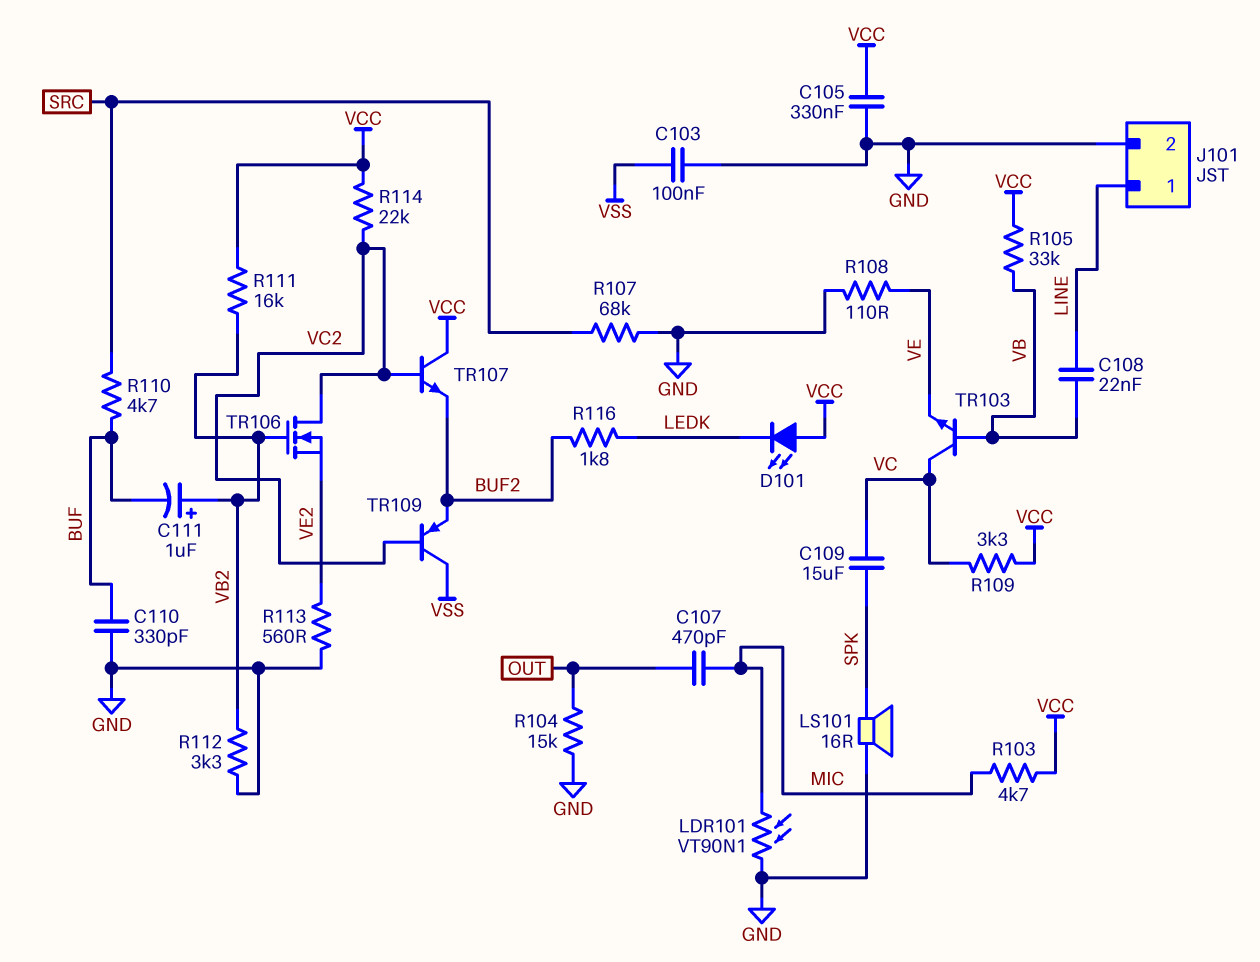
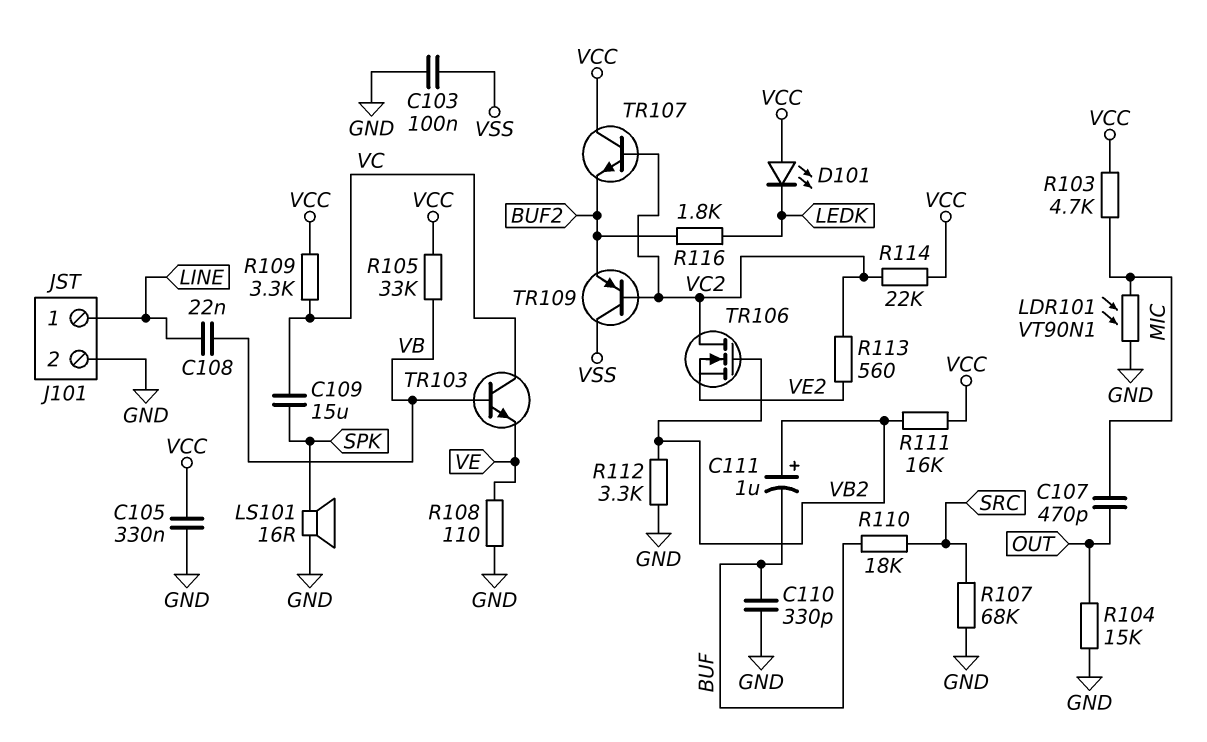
R110: 4.7k (BUF, SRC) -> 18k (BUF, SRC)
R113: 560 (GND, VE2) -> 560 (VC2, VE2)

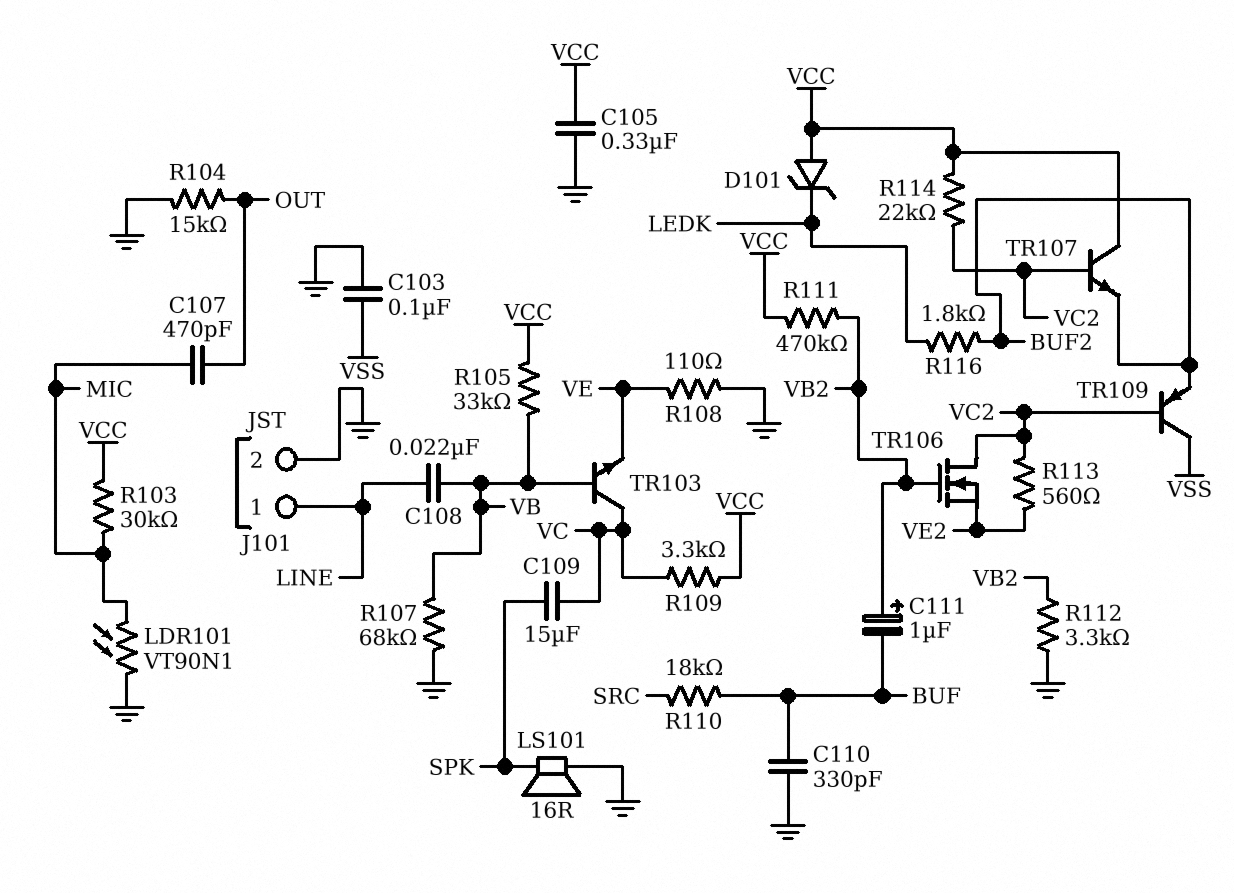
D101: LED (A VCC, K LEDK) -> zener (A VCC, K LEDK)
R103: 4.7k (MIC, VCC) -> 30k (MIC, VCC)
R107: 68k (GND, SRC) -> 68k (GND, VB)
R111: 16k (VB2, VCC) -> 470k (VB2, VCC)

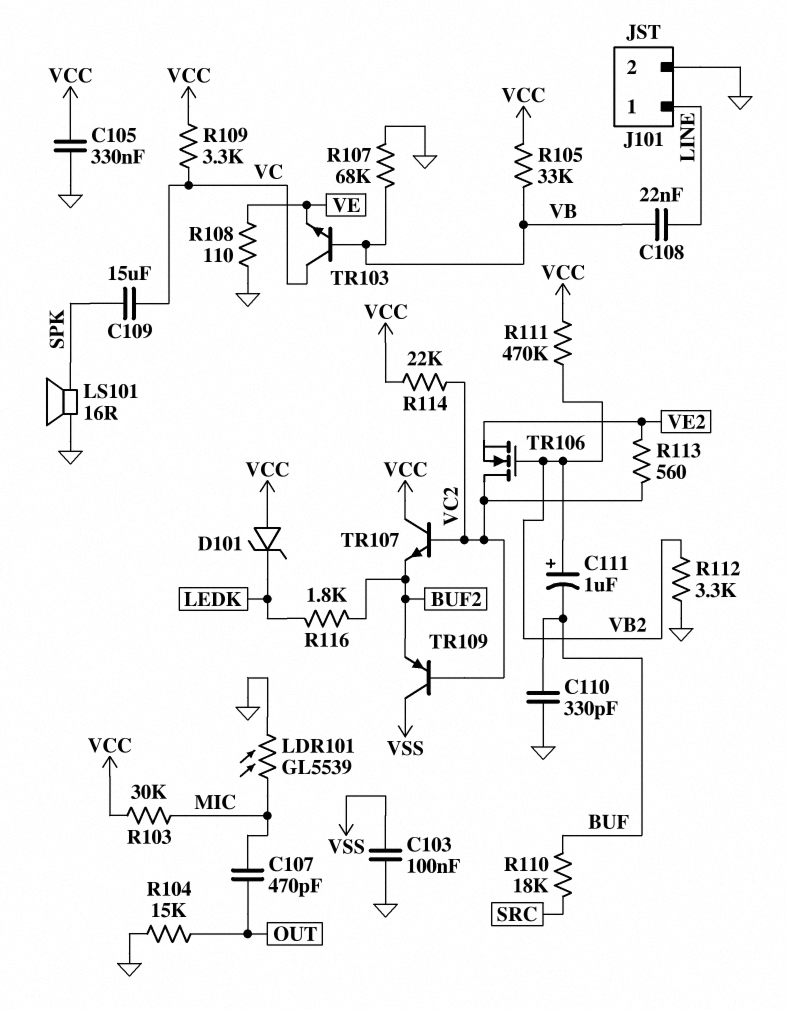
LDR101: VT90N1 (GND, MIC) -> GL5539 (GND, MIC)

